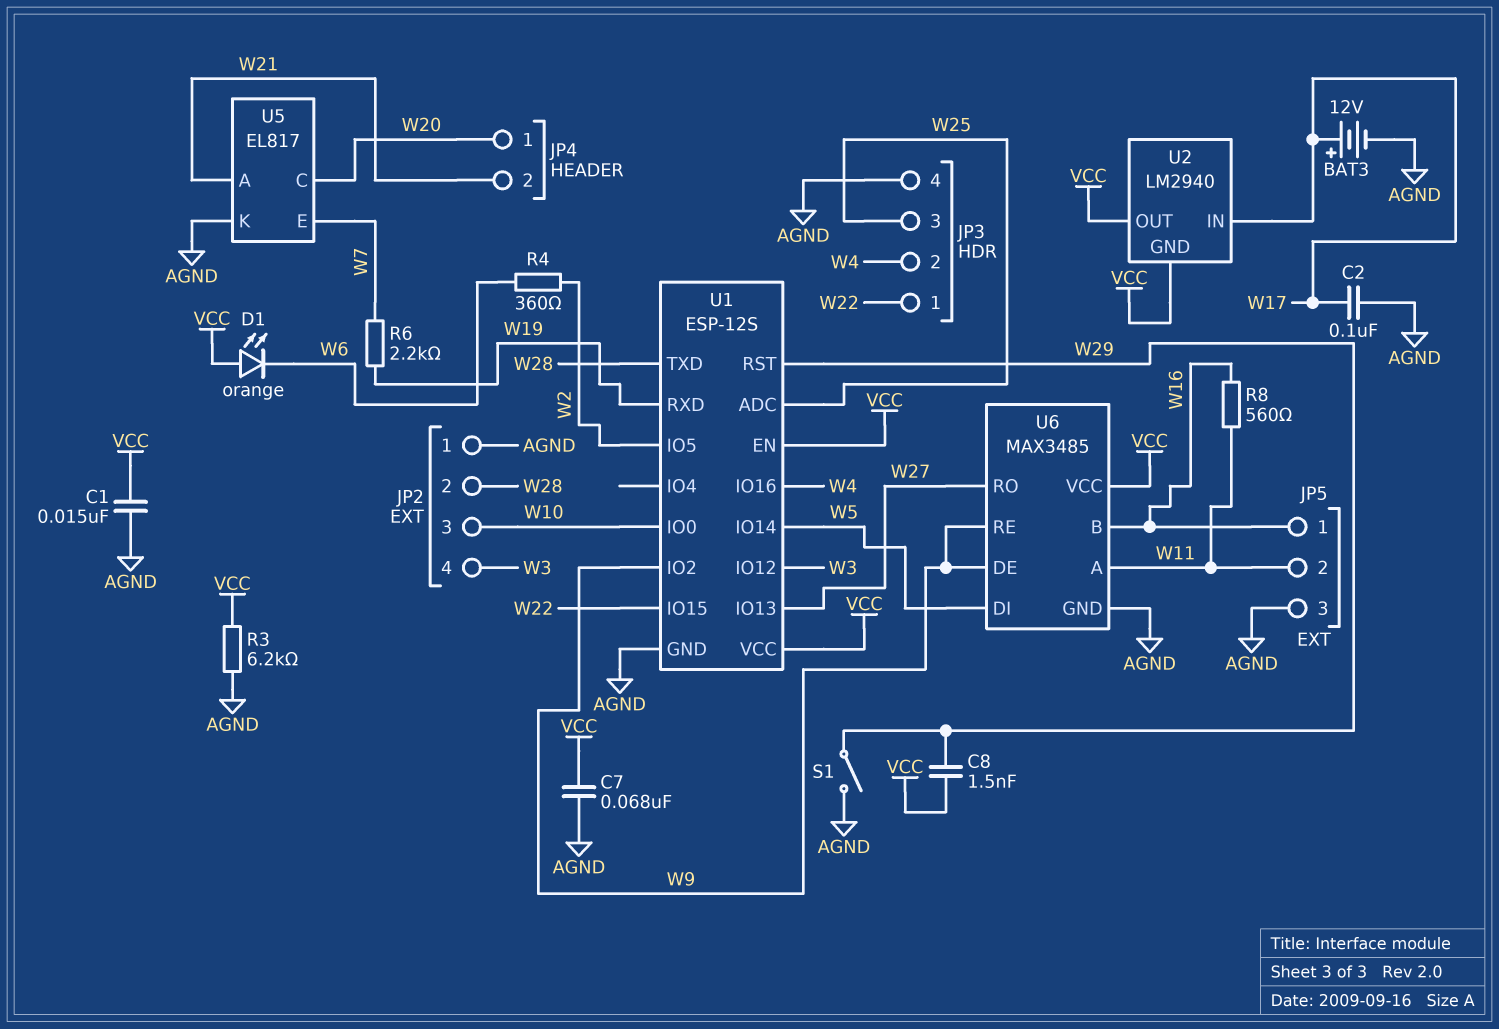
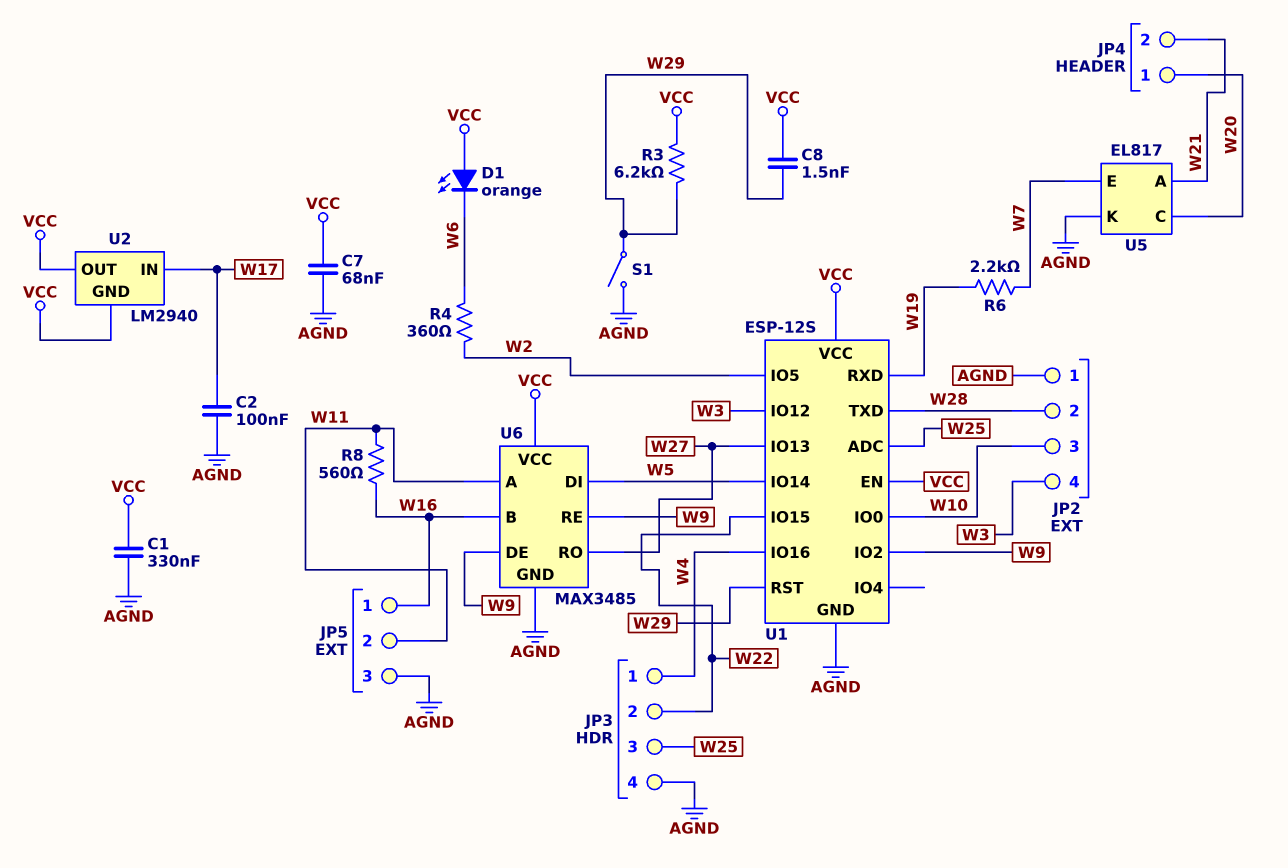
BAT3: 12V (plus W17, minus AGND) -> none
C1: 15nF (AGND, VCC) -> 330nF (AGND, VCC)
JP3 pin 1: W22 -> W4
JP3 pin 2: W4 -> W22
R3: 6.2k (AGND, VCC) -> 6.2k (VCC, W29)

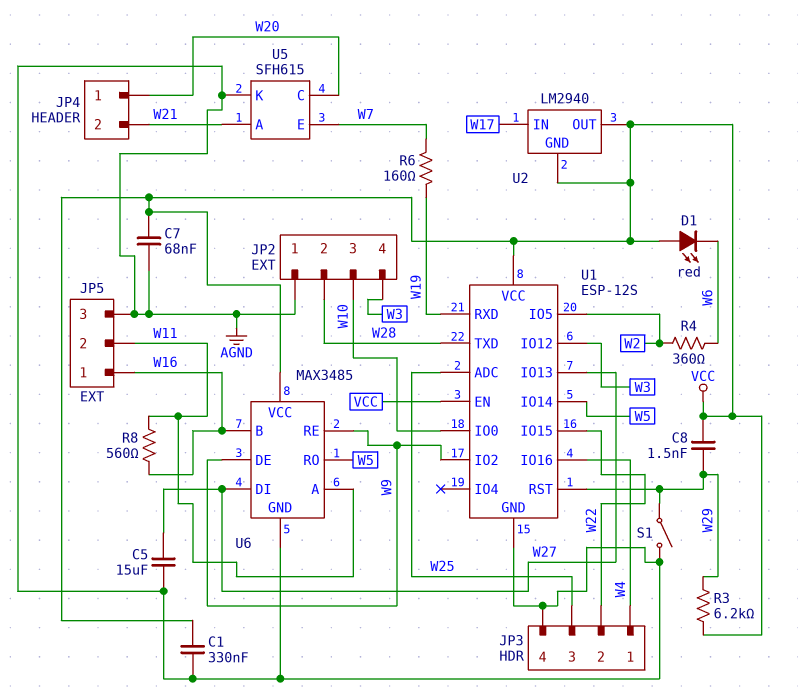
C2: 100nF (AGND, W17) -> none
C5: none -> 15uF (AGND, W27)
D1: LED orange (A VCC, K W6) -> LED red (A VCC, K W6)
R6: 2.2k (W7, W19) -> 160 (W7, W19)
U5: EL817 -> SFH615
U6 pin DI: W5 -> W27
U6 pin RO: W27 -> W5

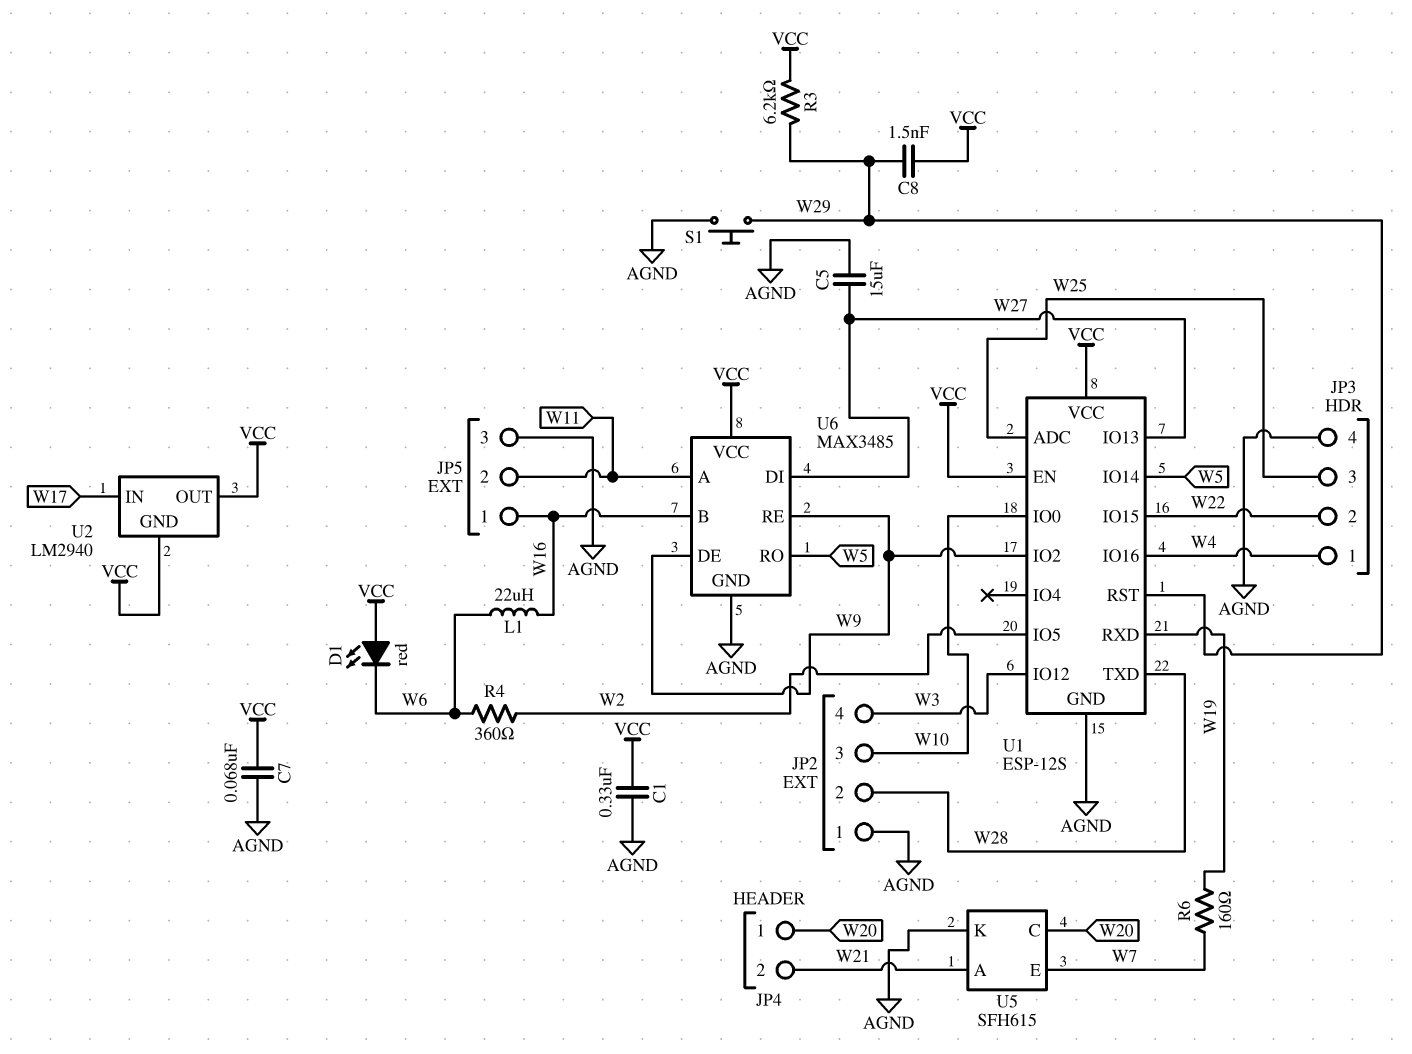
L1: none -> 22uH (W6, W16)
R8: 560 (W11, W16) -> none
S1: switch (AGND, W29) -> button (AGND, W29)

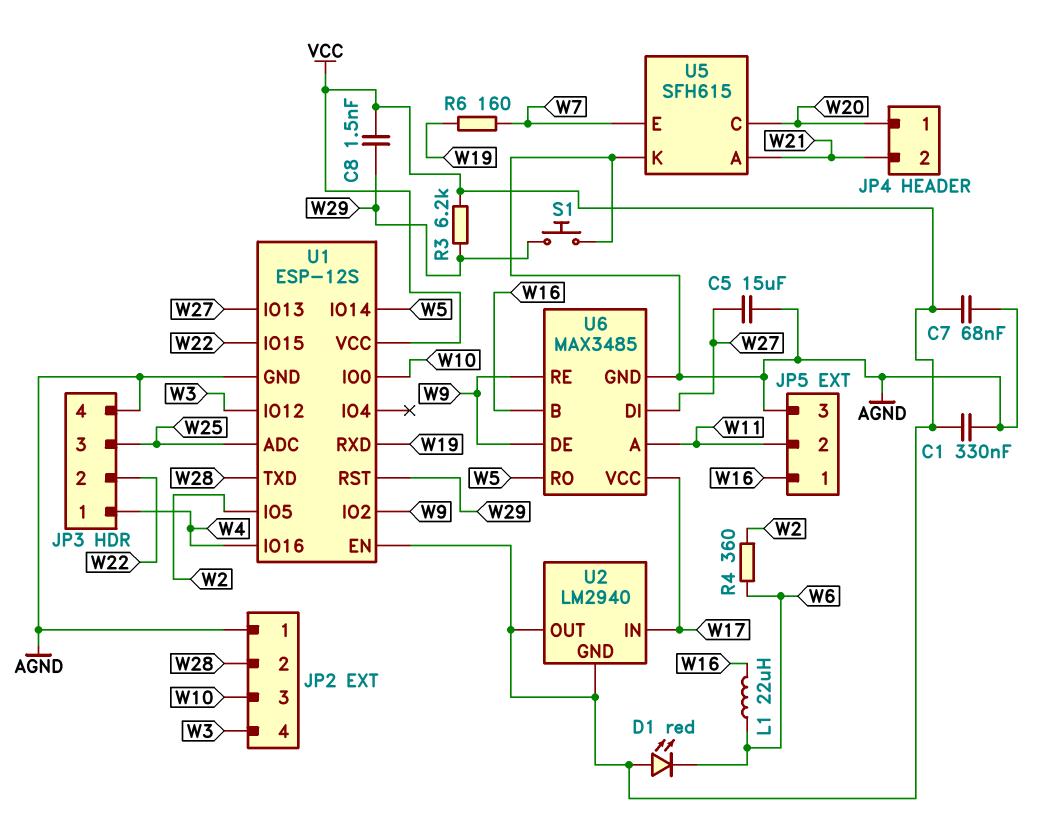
U6 pin VCC: VCC -> W17

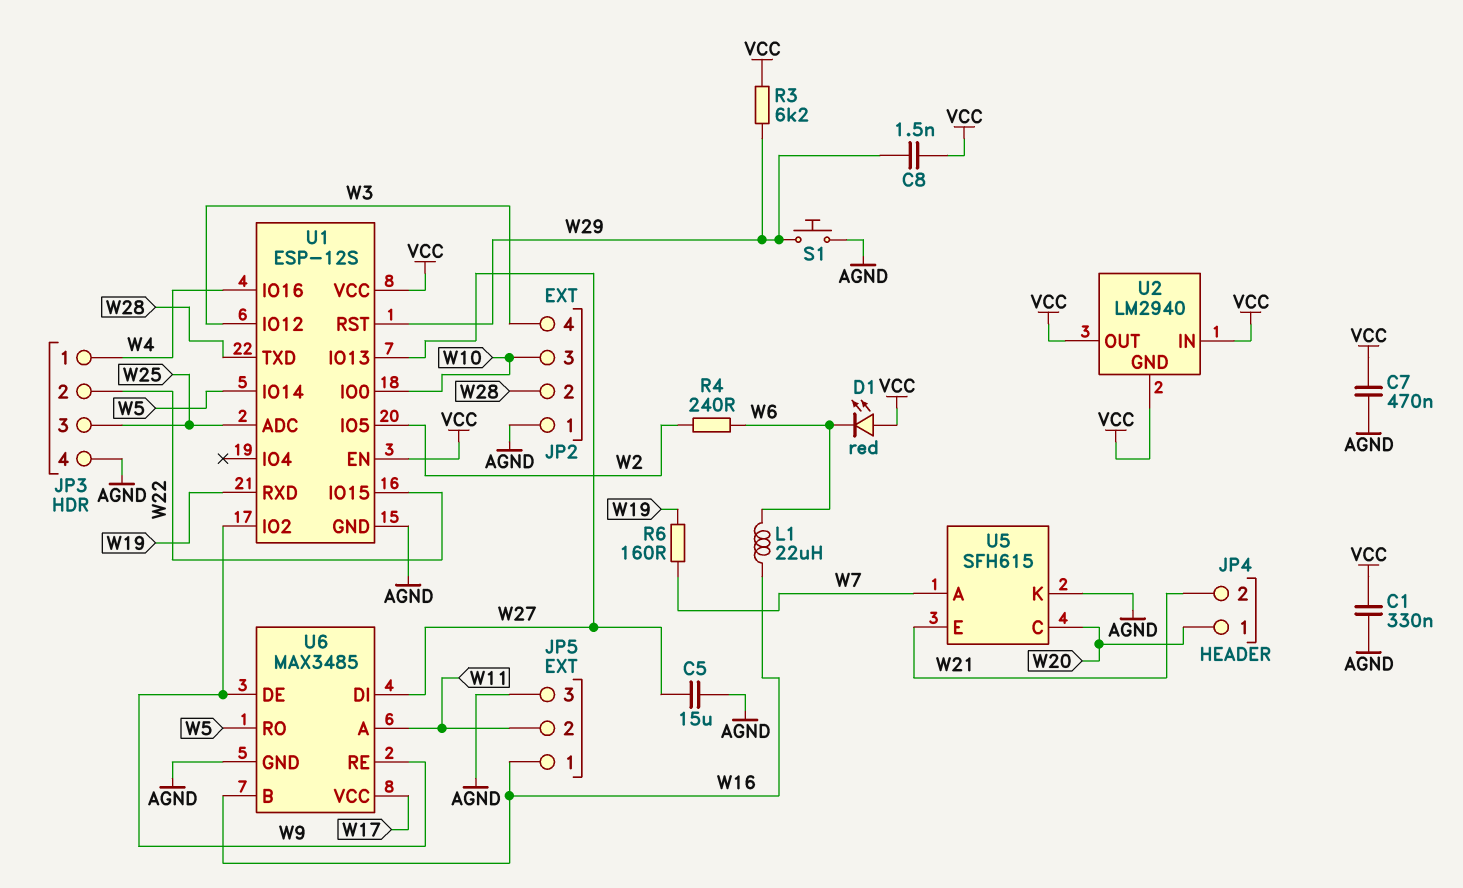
C7: 68nF (AGND, VCC) -> 470nF (AGND, VCC)
R4: 360 (W2, W6) -> 240 (W2, W6)
U2 pin IN: W17 -> VCC
U5 pin A: W21 -> W7
U5 pin E: W7 -> W21

